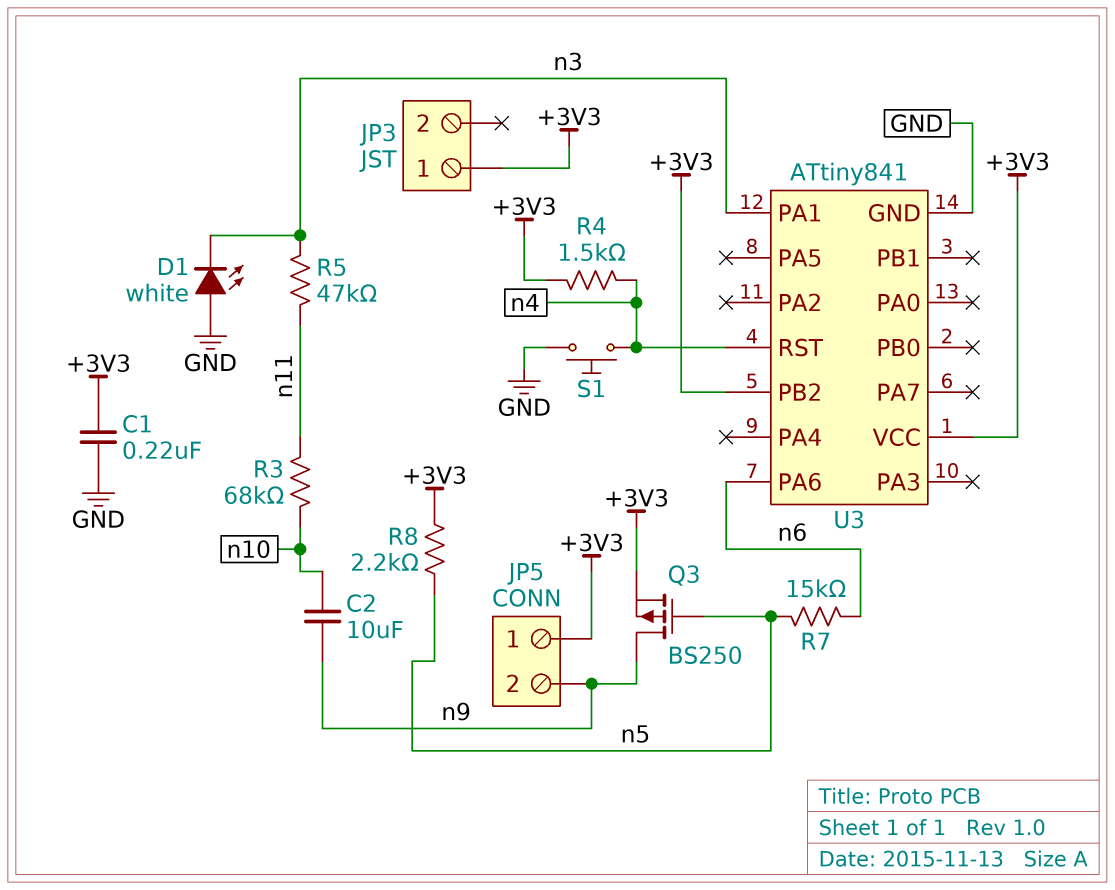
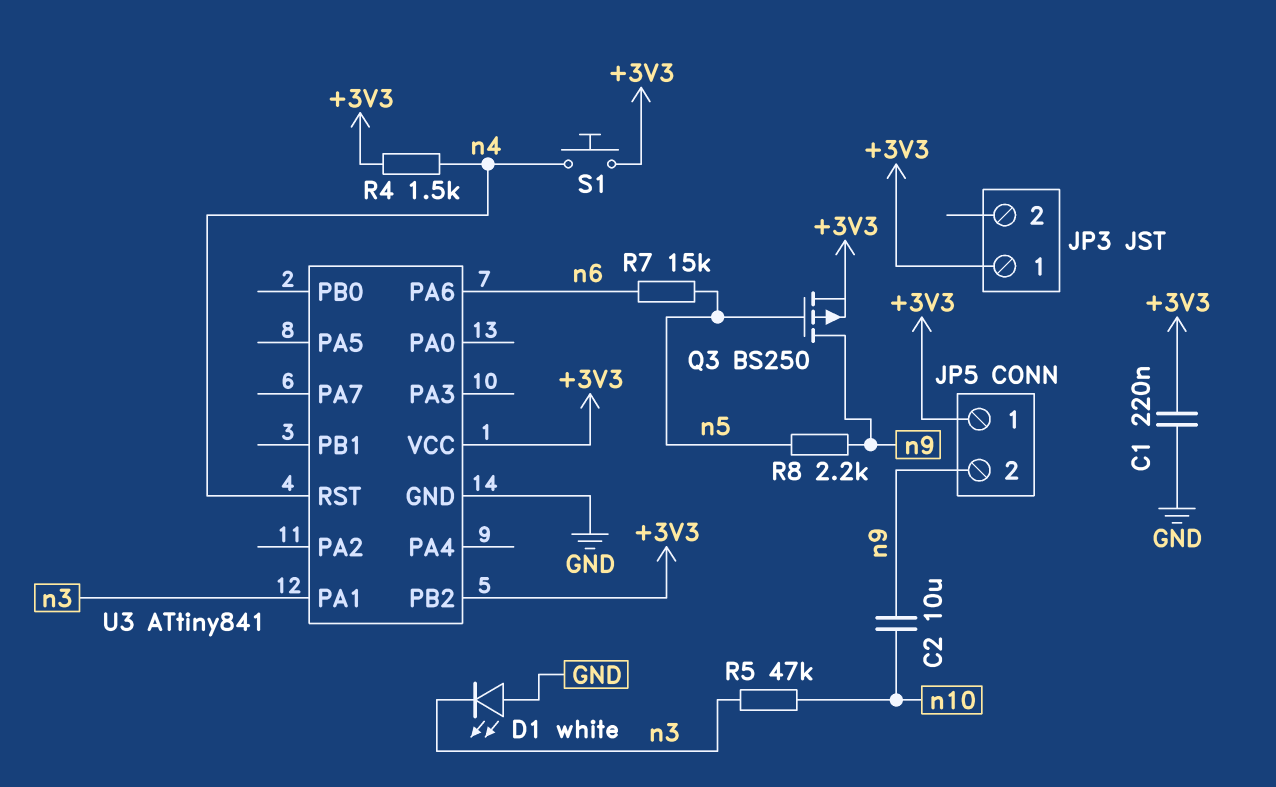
R3: 68k (n10, n11) -> none
R5: 47k (n3, n11) -> 47k (n3, n10)
R8: 2.2k (+3V3, n5) -> 2.2k (n5, n9)
S1: button (GND, n4) -> button (+3V3, n4)

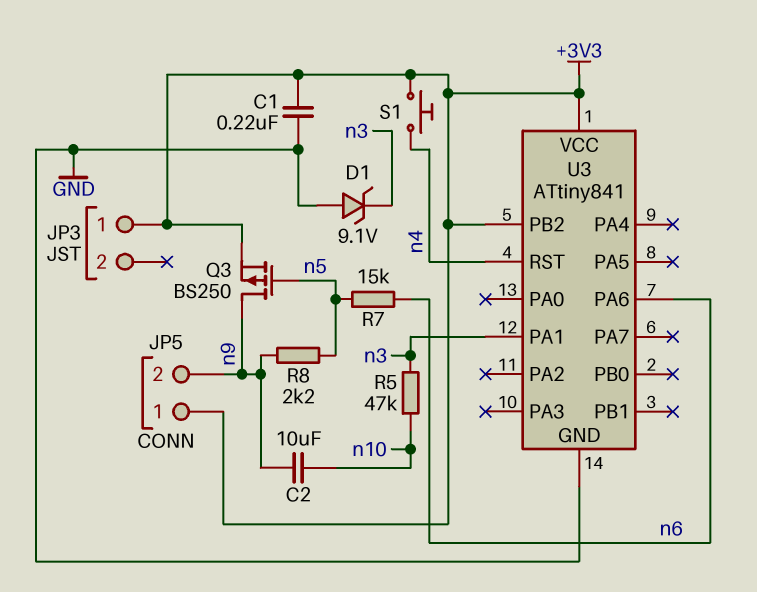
D1: LED white (A GND, K n3) -> zener 9.1V (A GND, K n3)
R4: 1.5k (+3V3, n4) -> none

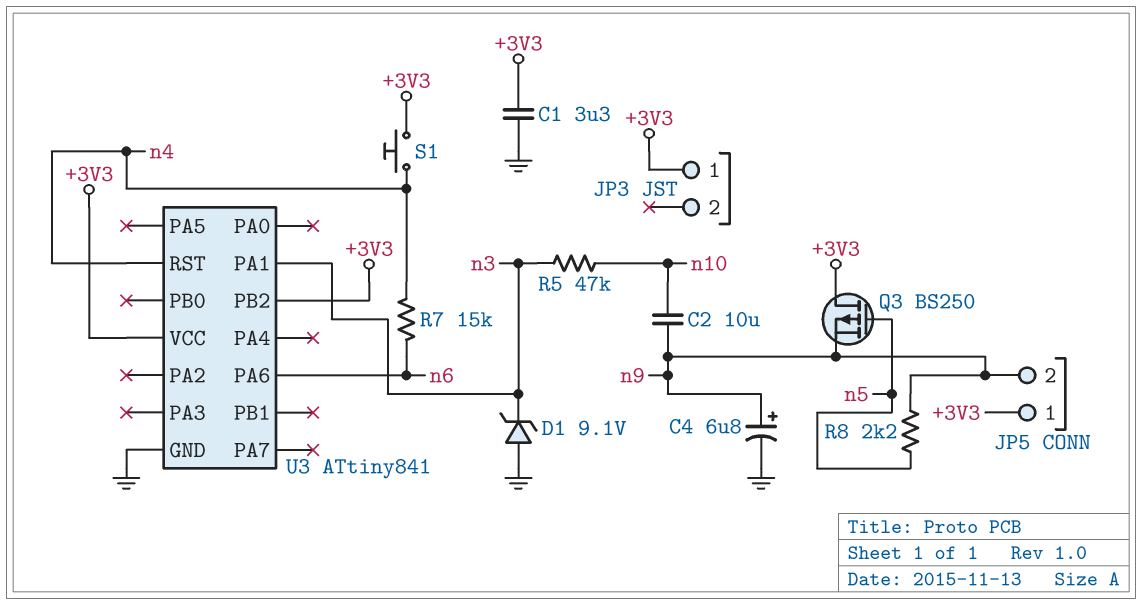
C1: 220nF (+3V3, GND) -> 3.3uF (+3V3, GND)
C4: none -> 6.8uF (plus n9, minus GND)
Q3: PMOS BS250 (G n5, D n9, S +3V3) -> PMOS BS250 (G n5, D +3V3, S n9)
R7: 15k (n5, n6) -> 15k (n4, n6)

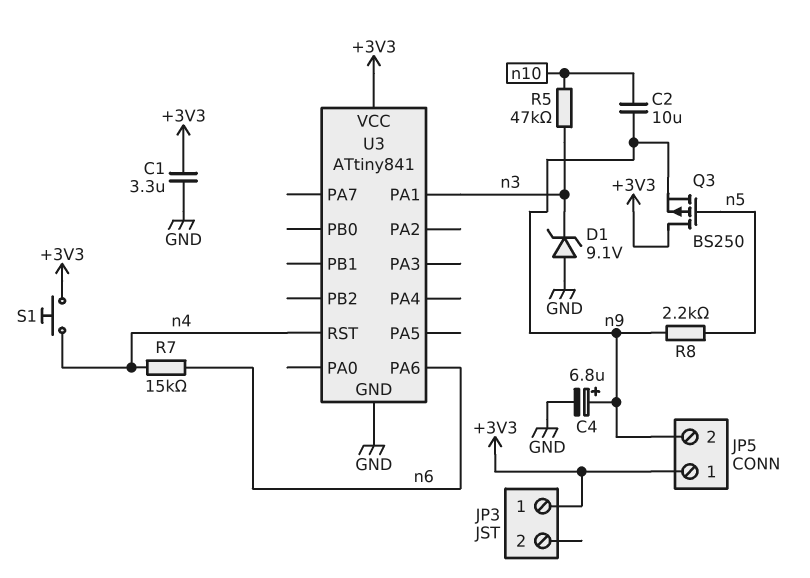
U3 pin PB2: +3V3 -> none

